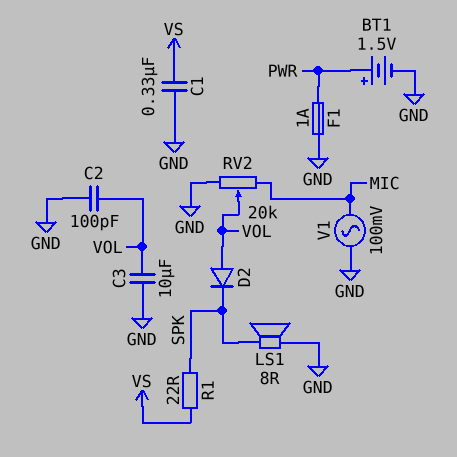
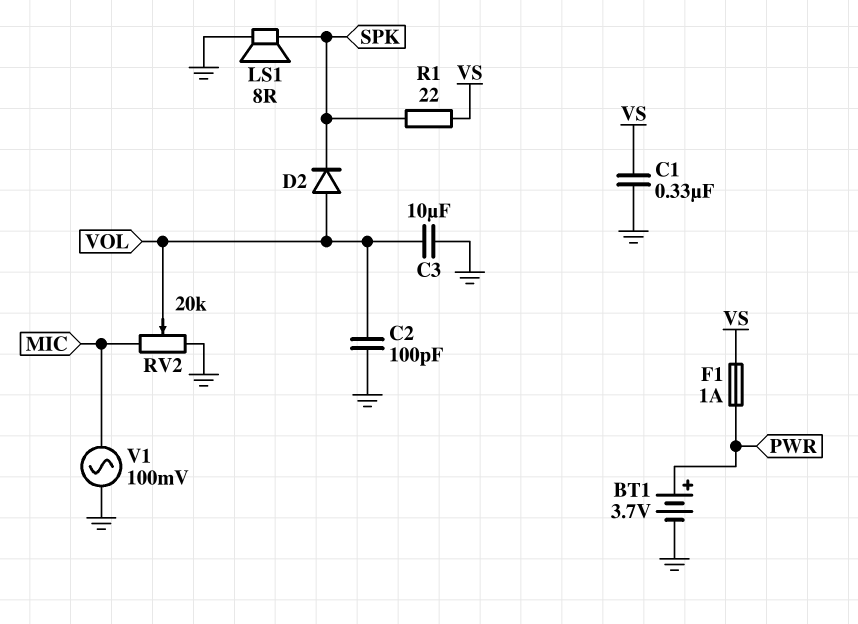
BT1: 1.5V (plus PWR, minus GND) -> 3.7V (plus PWR, minus GND)
F1: 1A (GND, PWR) -> 1A (PWR, VS)

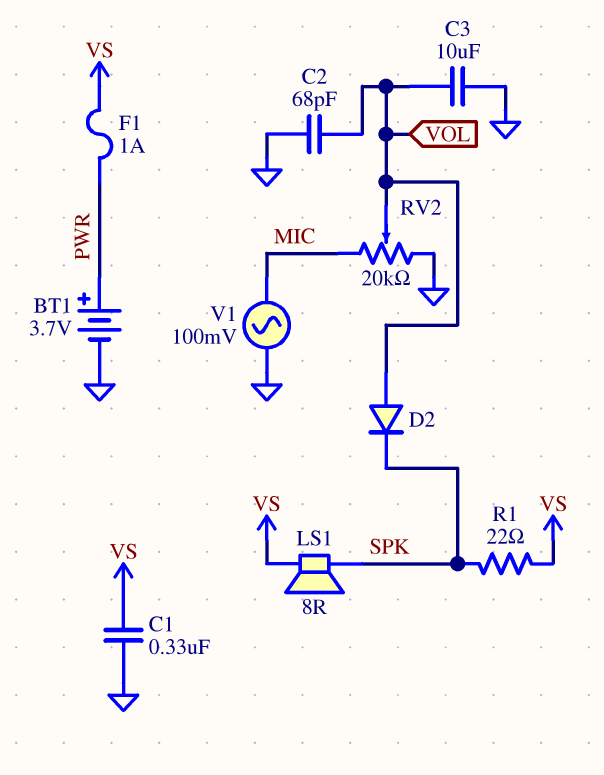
C2: 100pF (GND, VOL) -> 68pF (GND, VOL)
LS1: speaker 8R (GND, SPK) -> speaker 8R (SPK, VS)

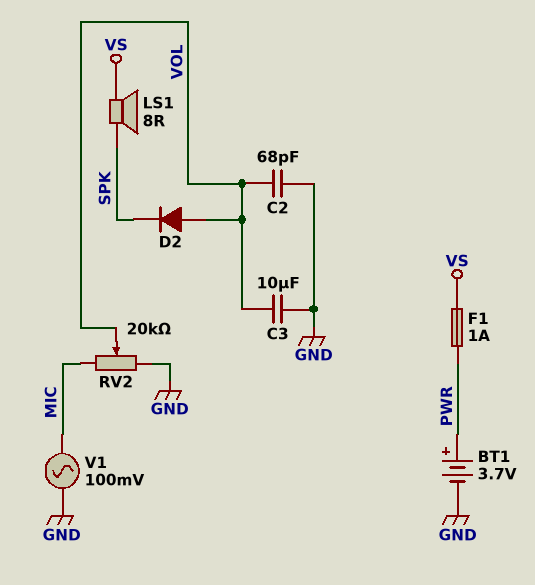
C1: 330nF (GND, VS) -> none
R1: 22 (SPK, VS) -> none

